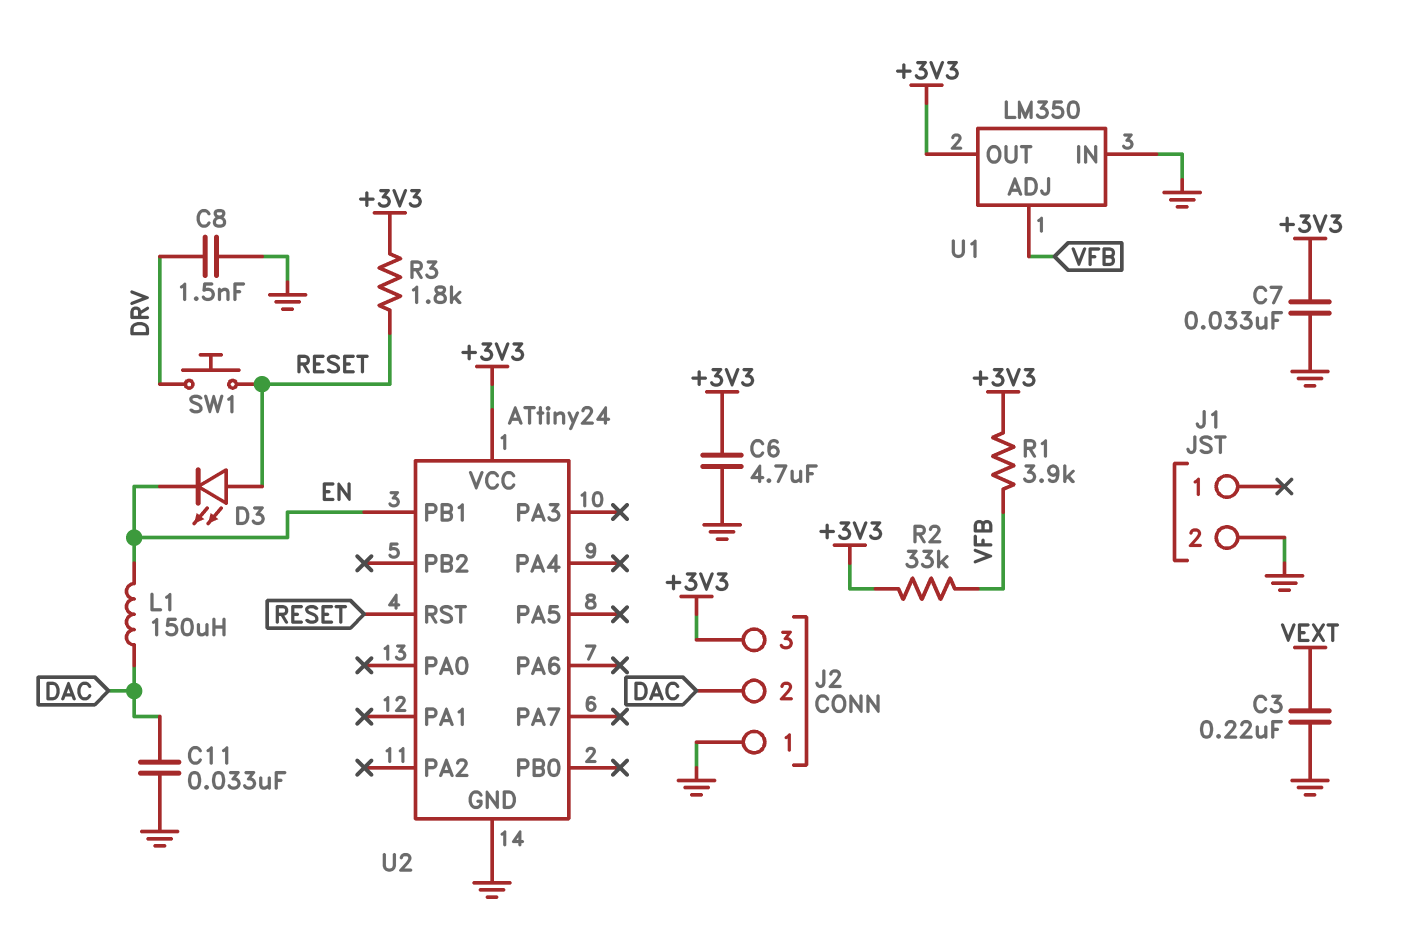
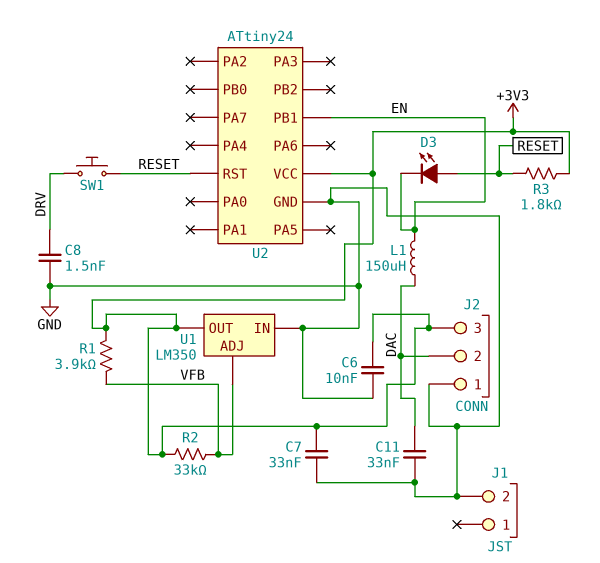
C3: 220nF (GND, VEXT) -> none
C6: 4.7uF (+3V3, GND) -> 10nF (+3V3, GND)

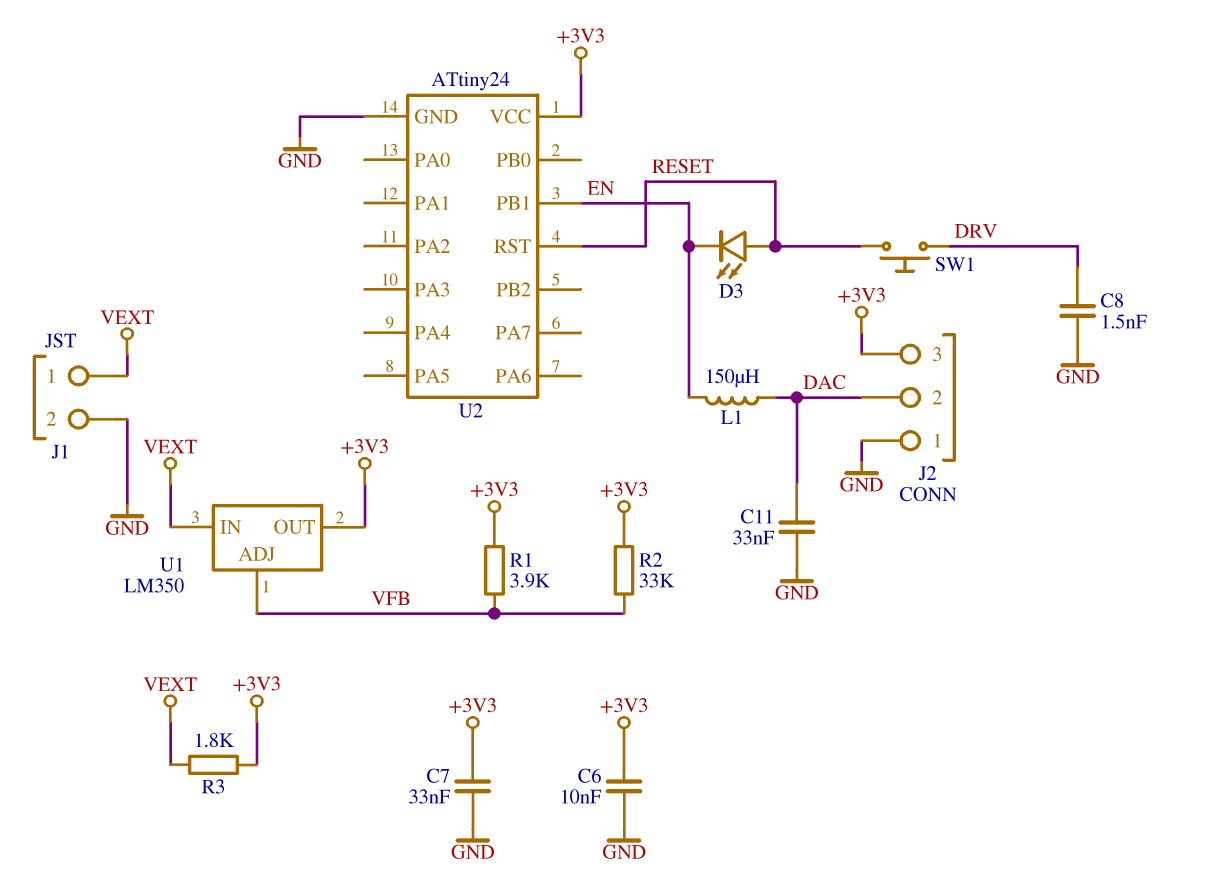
J1 pin 1: none -> VEXT
R3: 1.8k (+3V3, RESET) -> 1.8k (+3V3, VEXT)
U1 pin IN: GND -> VEXT

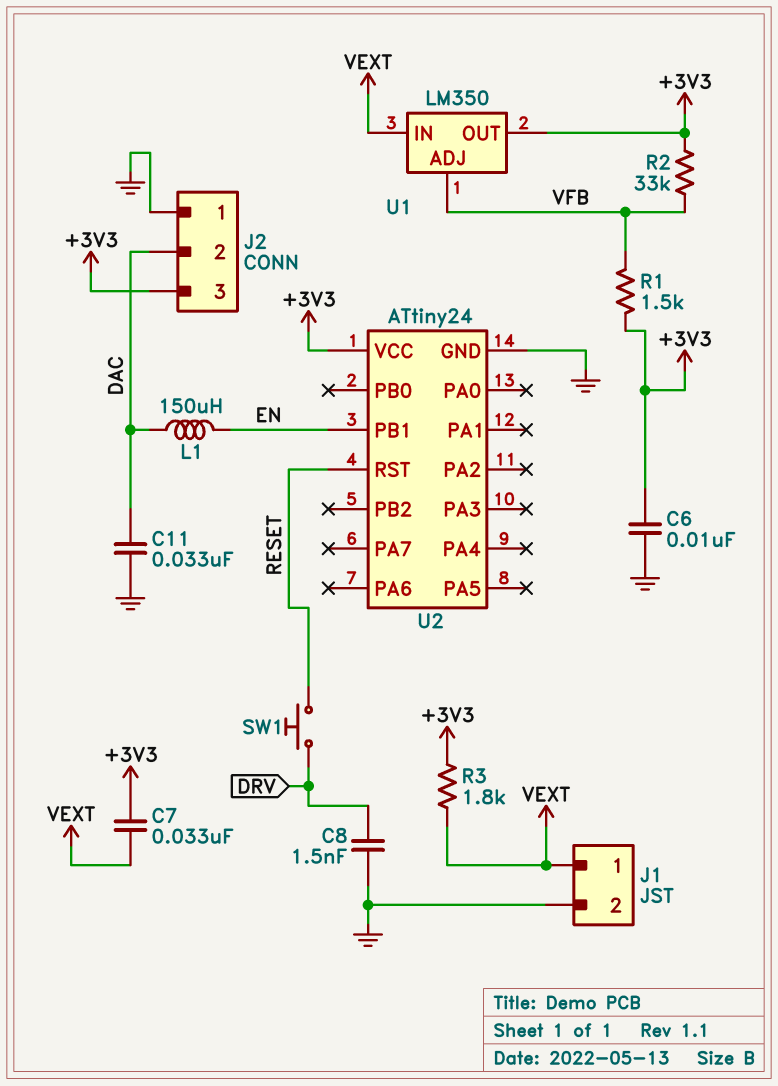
C7: 33nF (+3V3, GND) -> 33nF (+3V3, VEXT)
D3: LED (A RESET, K EN) -> none
R1: 3.9k (+3V3, VFB) -> 1.5k (+3V3, VFB)

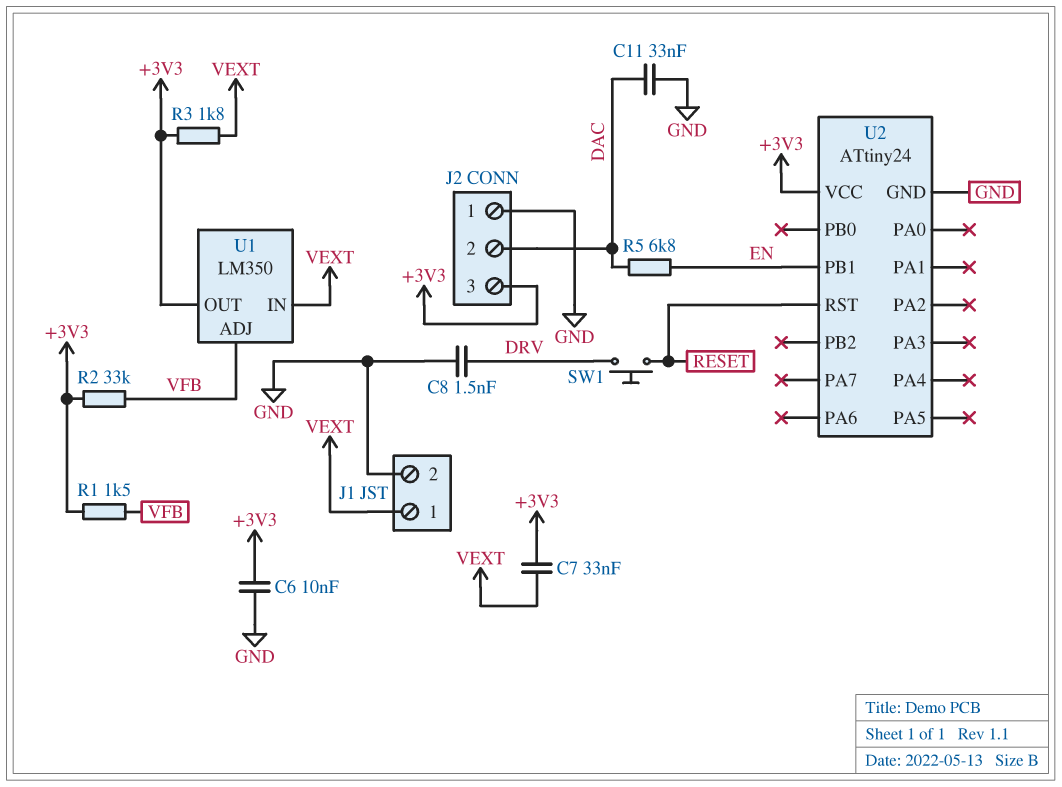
L1: 150uH (DAC, EN) -> none
R5: none -> 6.8k (DAC, EN)

